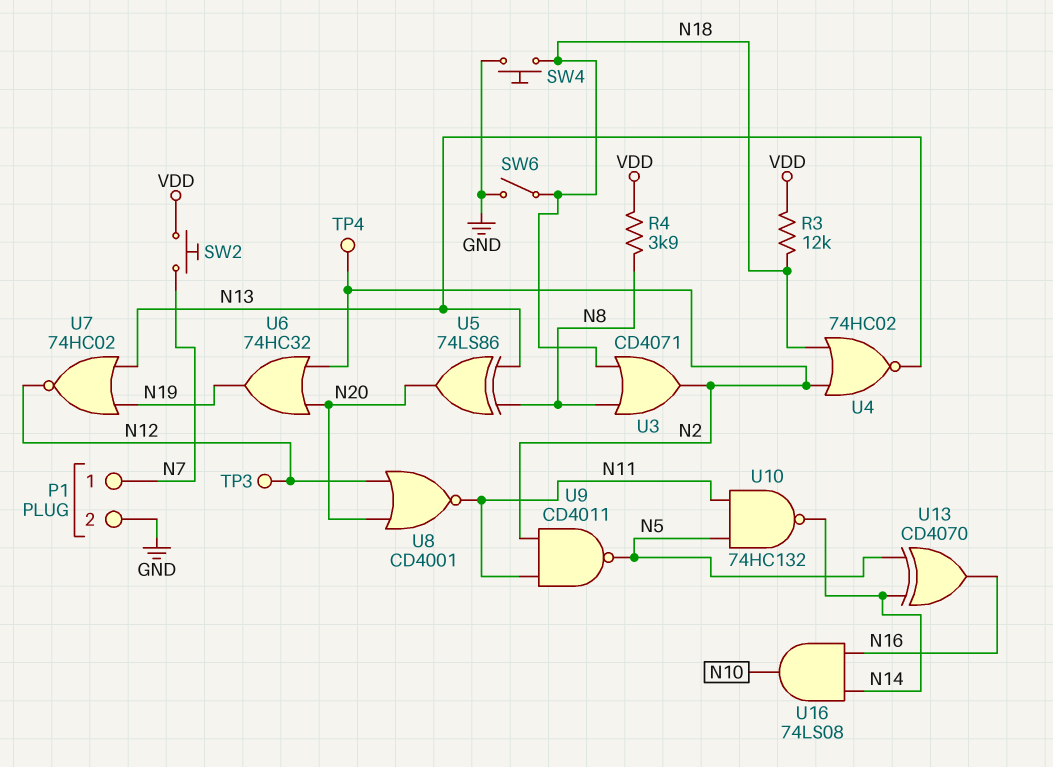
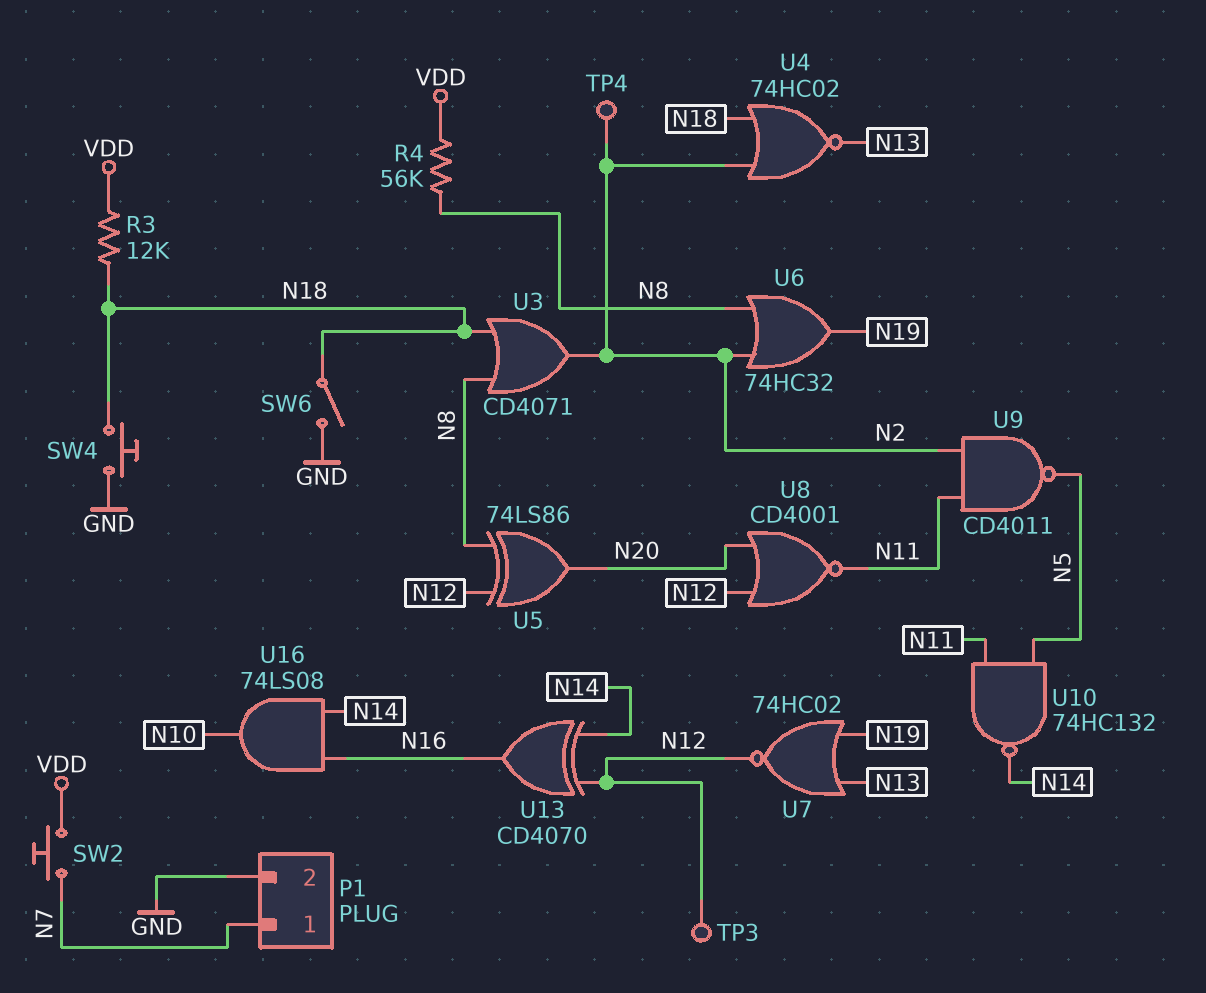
R4: 3.9k (N8, VDD) -> 56k (N8, VDD)
U5: XOR 74LS86 (in N8, in N13, out N20) -> XOR 74LS86 (in N8, in N12, out N20)
U6: OR 74HC32 (in N2, in N20, out N19) -> OR 74HC32 (in N2, in N8, out N19)
U13: XOR CD4070 (in N5, in N14, out N16) -> XOR CD4070 (in N12, in N14, out N16)

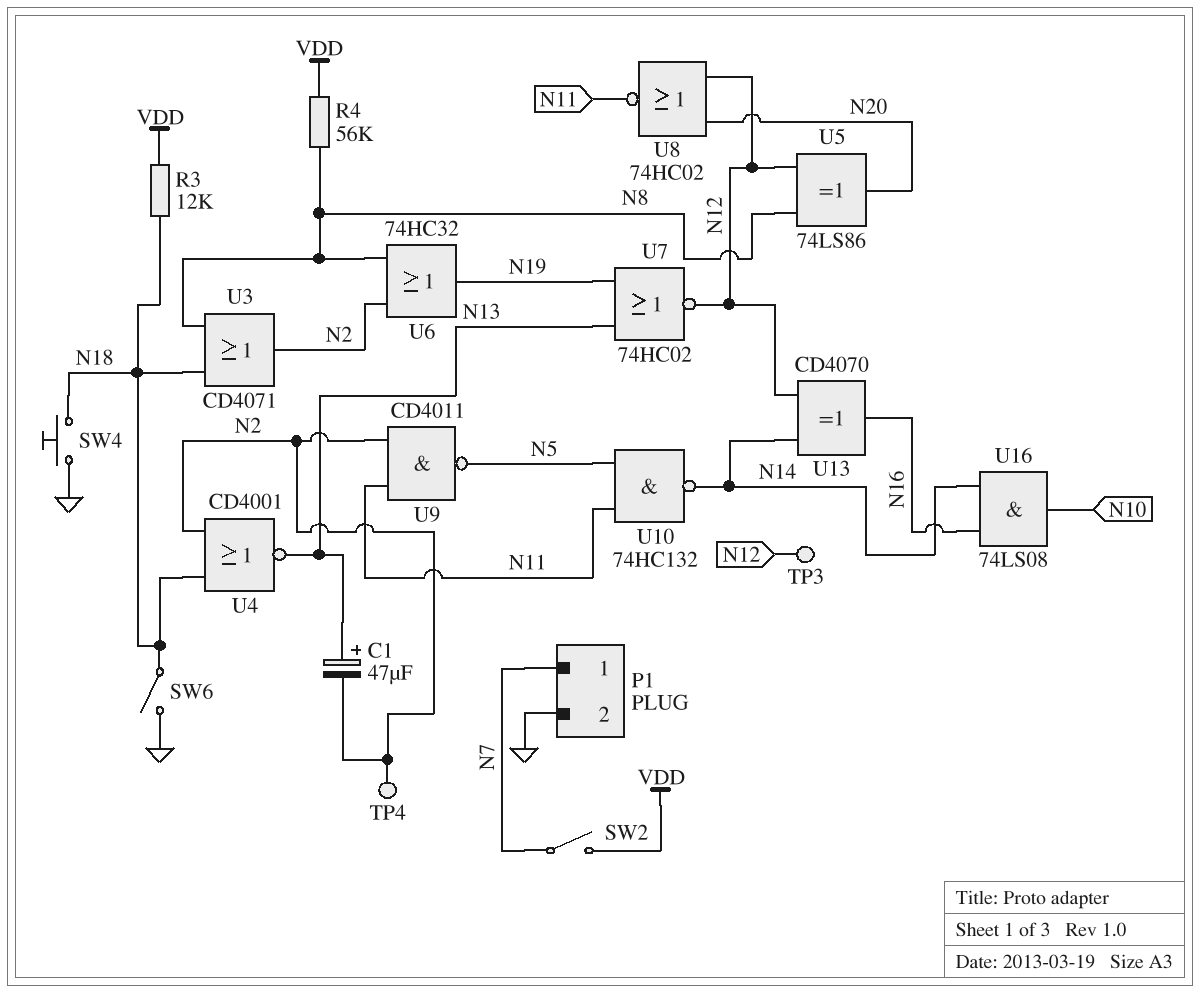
C1: none -> 47uF (plus N13, minus N2)
SW2: button (N7, VDD) -> switch (N7, VDD)
U4: NOR 74HC02 (in N2, in N18, out N13) -> NOR CD4001 (in N2, in N18, out N13)
U8: NOR CD4001 (in N12, in N20, out N11) -> NOR 74HC02 (in N12, in N20, out N11)

